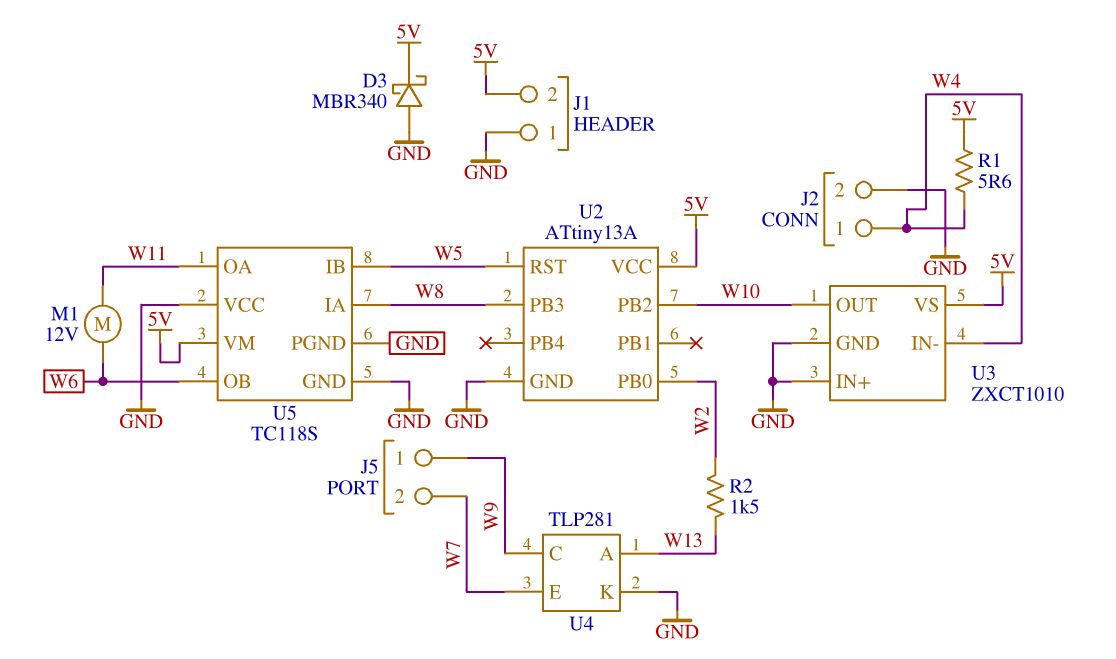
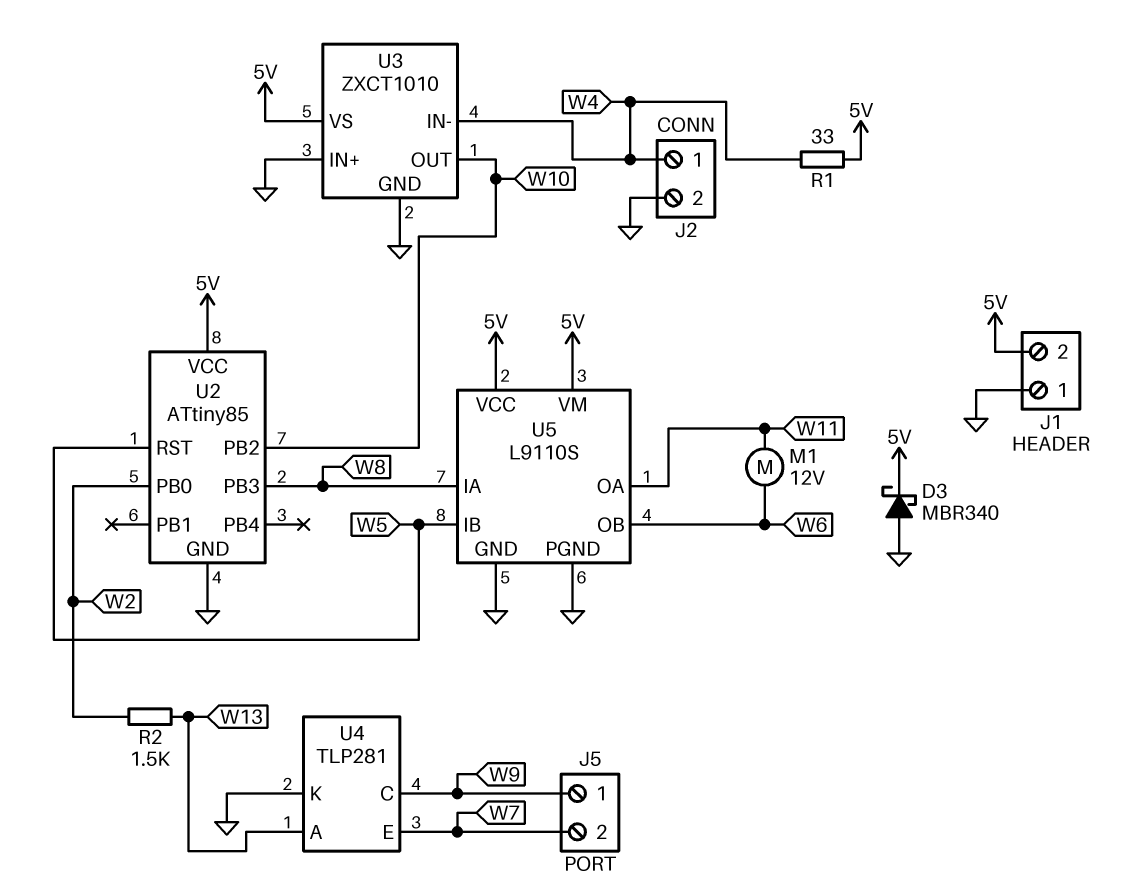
R1: 5.6 (5V, W4) -> 33 (5V, W4)
U2: ATtiny13A -> ATtiny85
U5: TC118S -> L9110S
U5 pin VCC: GND -> 5V

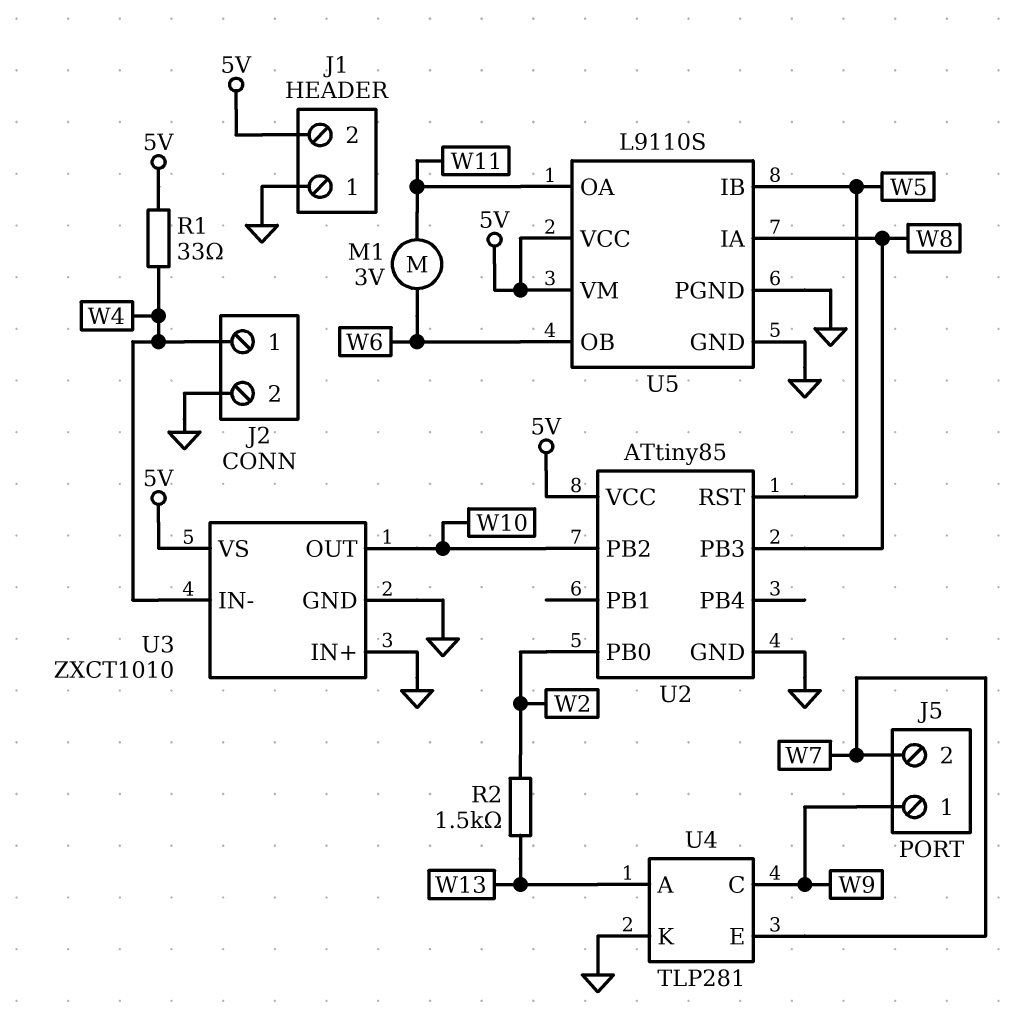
D3: schottky MBR340 (A GND, K 5V) -> none
M1: motor 12V (W6, W11) -> motor 3V (W6, W11)

